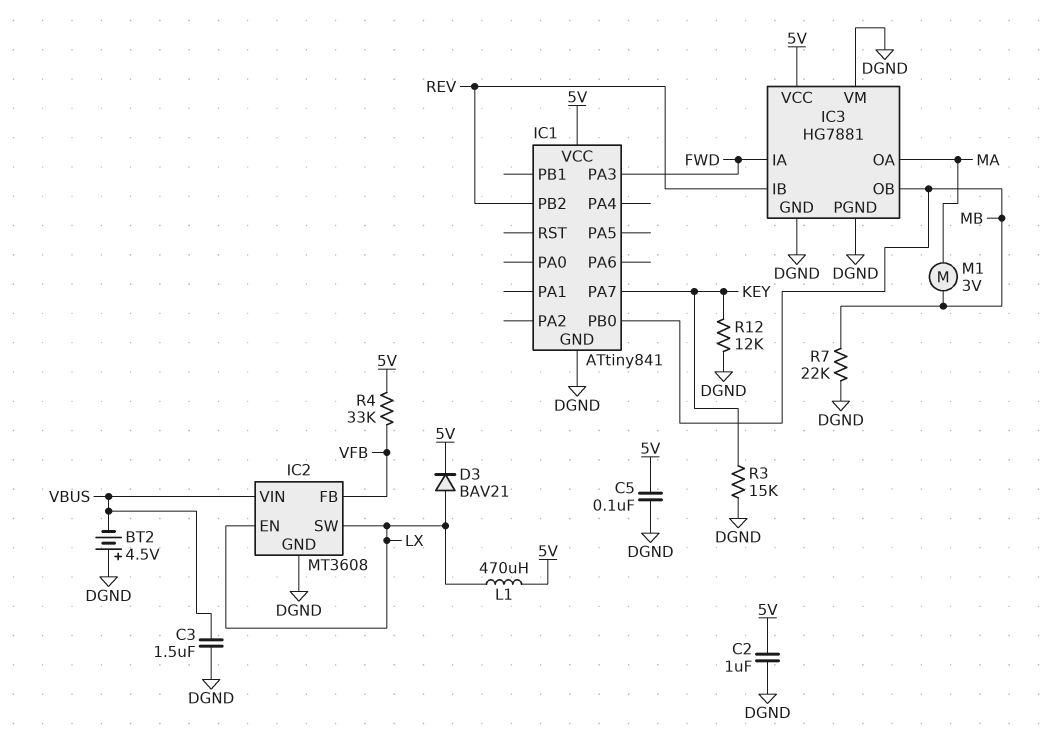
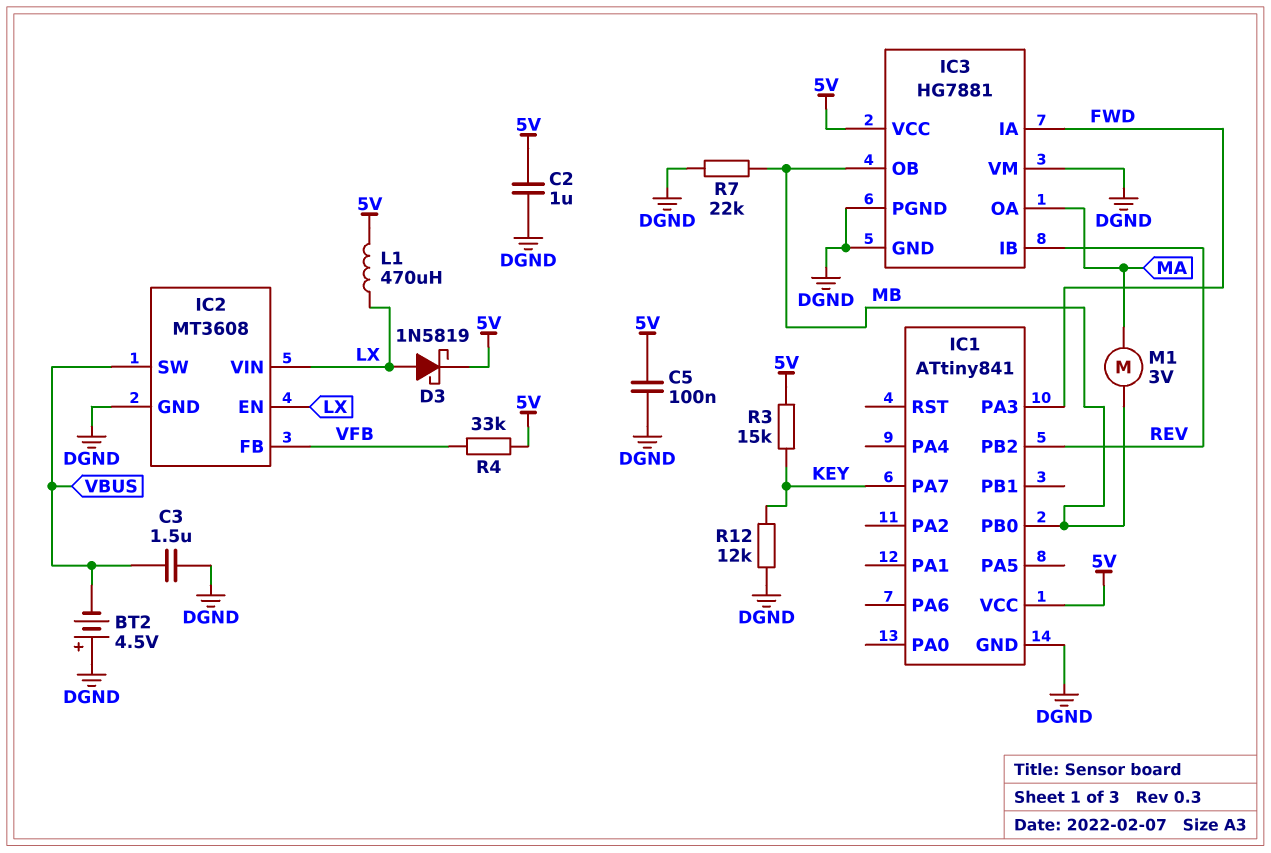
D3: diode BAV21 (A LX, K 5V) -> schottky 1N5819 (A LX, K 5V)
IC2 pin SW: LX -> VBUS
IC2 pin VIN: VBUS -> LX
R3: 15k (DGND, KEY) -> 15k (5V, KEY)

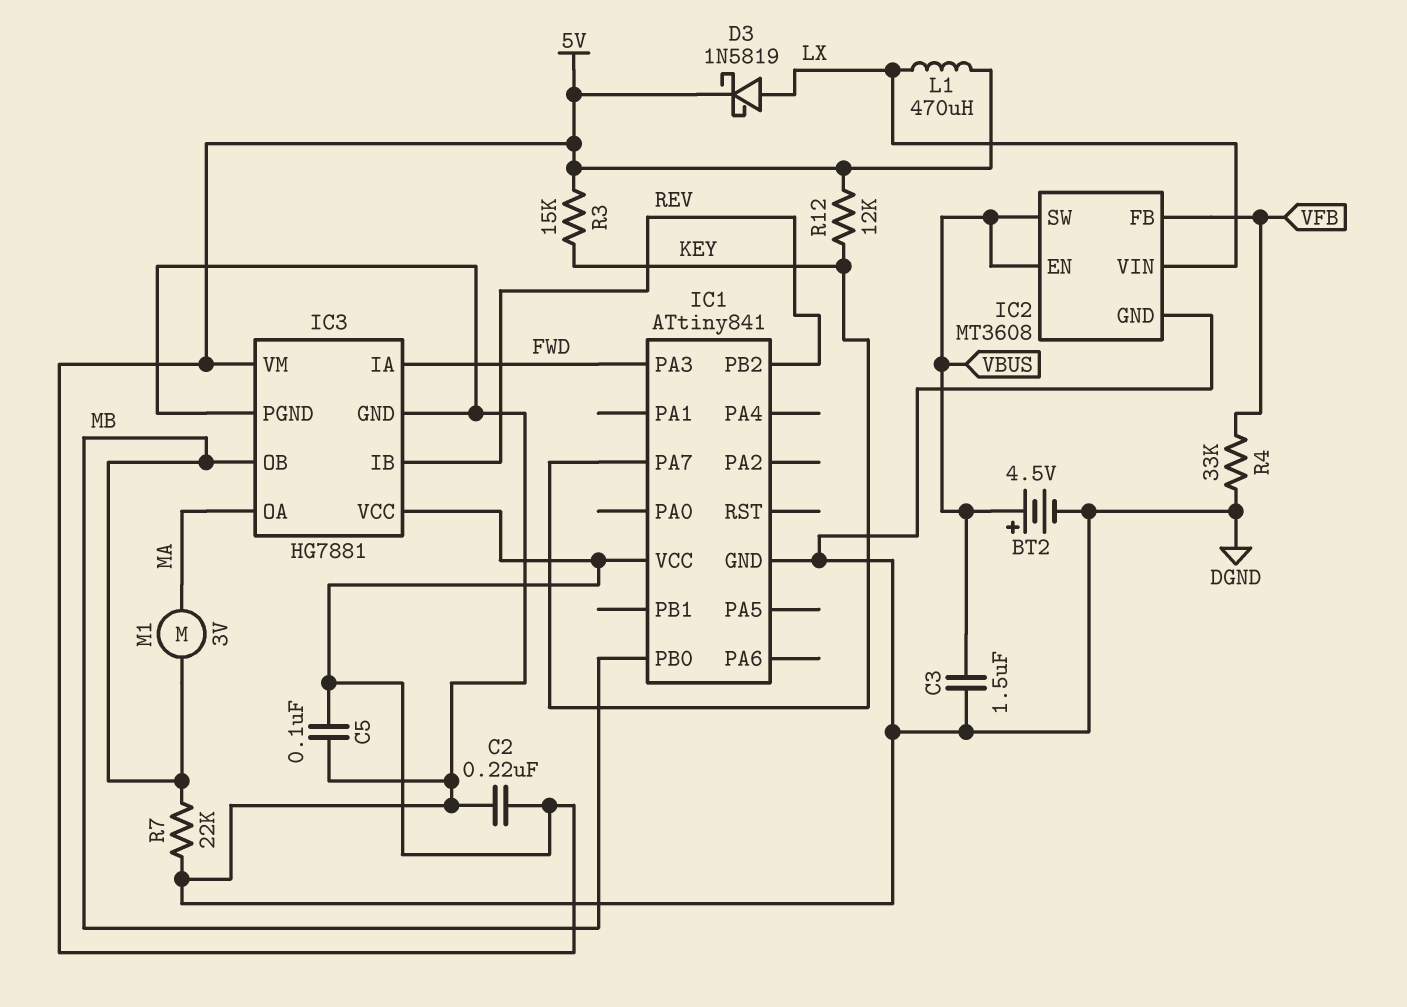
BT2: 4.5V (plus DGND, minus VBUS) -> 4.5V (plus VBUS, minus DGND)
C2: 1uF (5V, DGND) -> 220nF (5V, DGND)
IC2 pin EN: LX -> VBUS
IC3 pin VM: DGND -> 5V
R4: 33k (5V, VFB) -> 33k (DGND, VFB)
R12: 12k (DGND, KEY) -> 12k (5V, KEY)

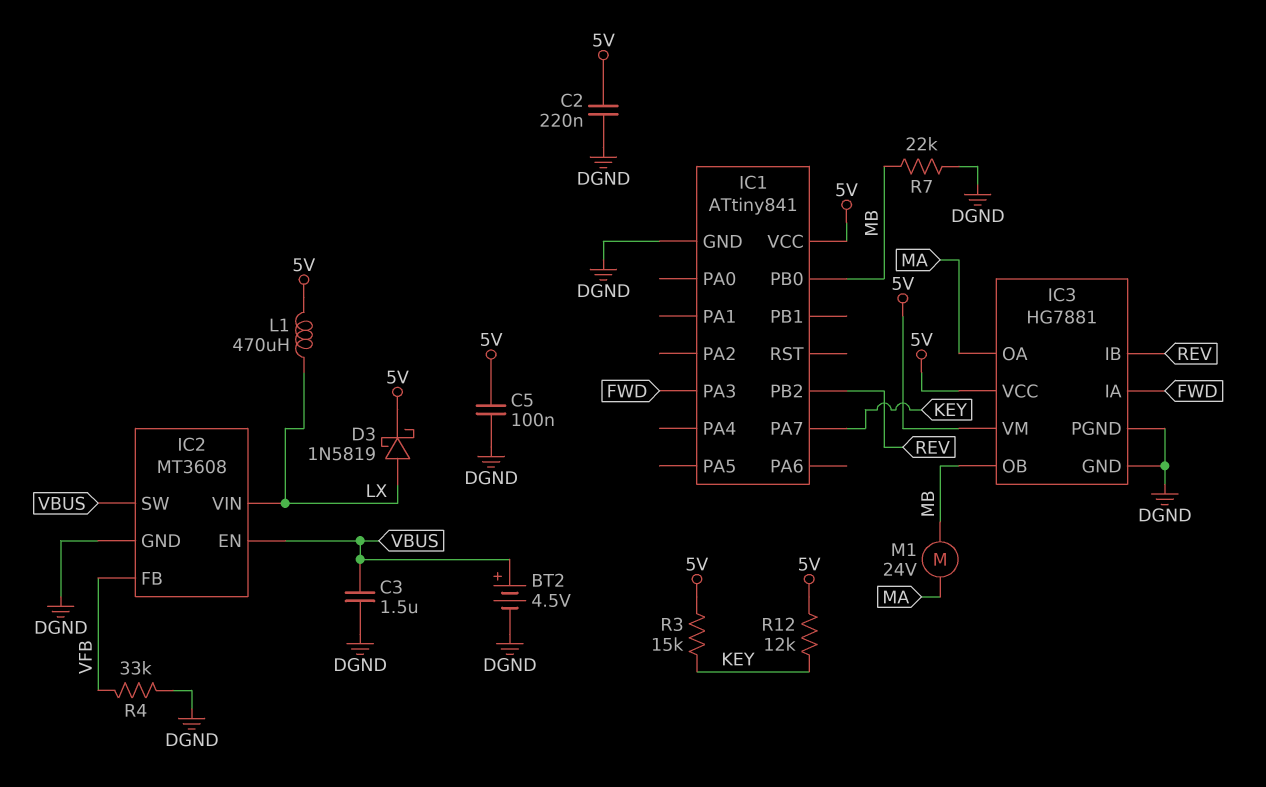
M1: motor 3V (MA, MB) -> motor 24V (MA, MB)

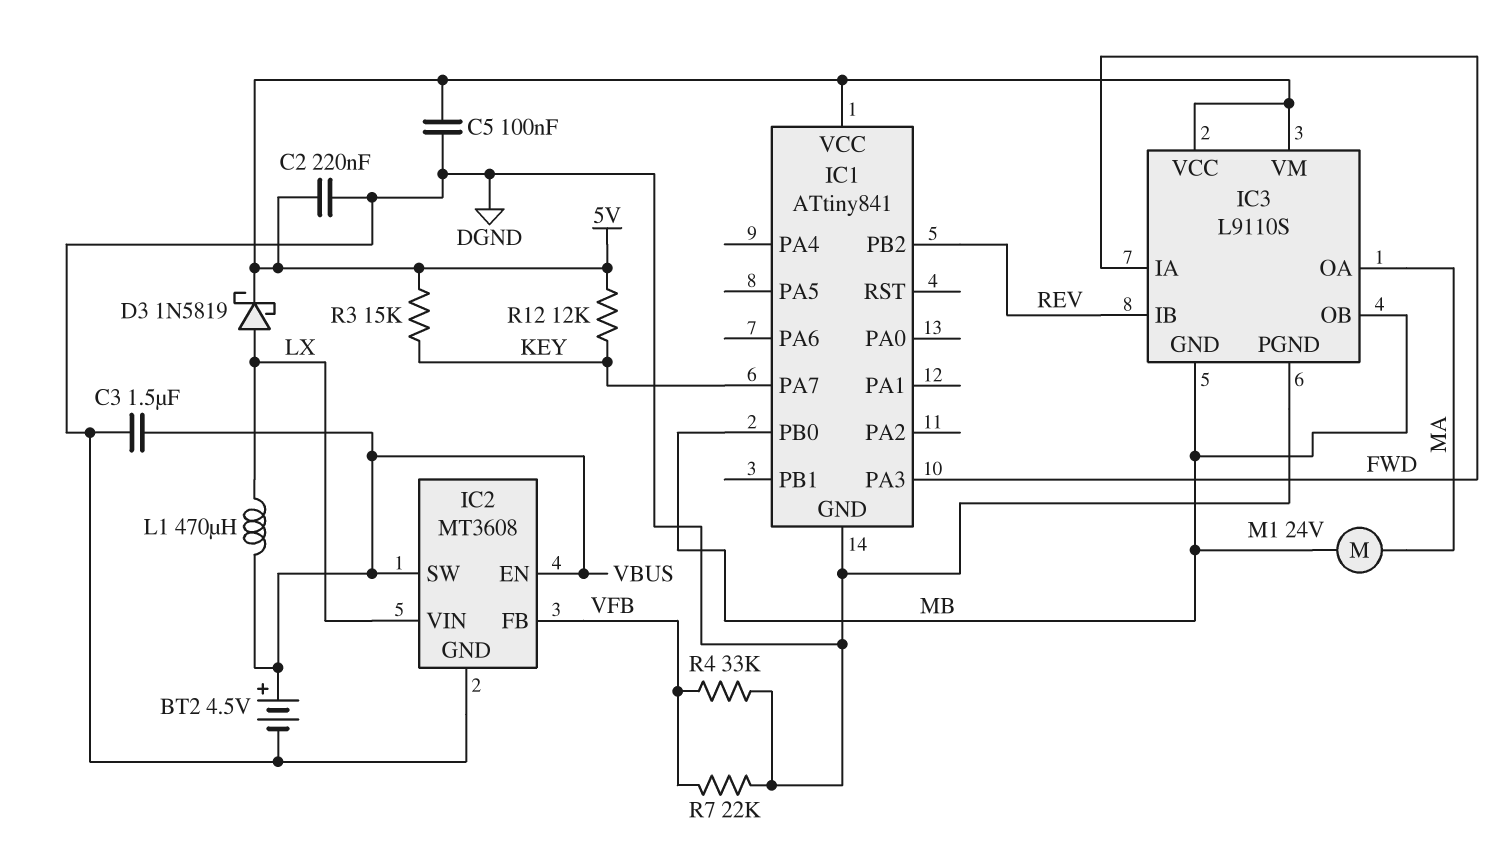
IC3: HG7881 -> L9110S
IC3 pin GND: DGND -> MB
L1: 470uH (5V, LX) -> 470uH (LX, VBUS)
R7: 22k (DGND, MB) -> 22k (DGND, VFB)

